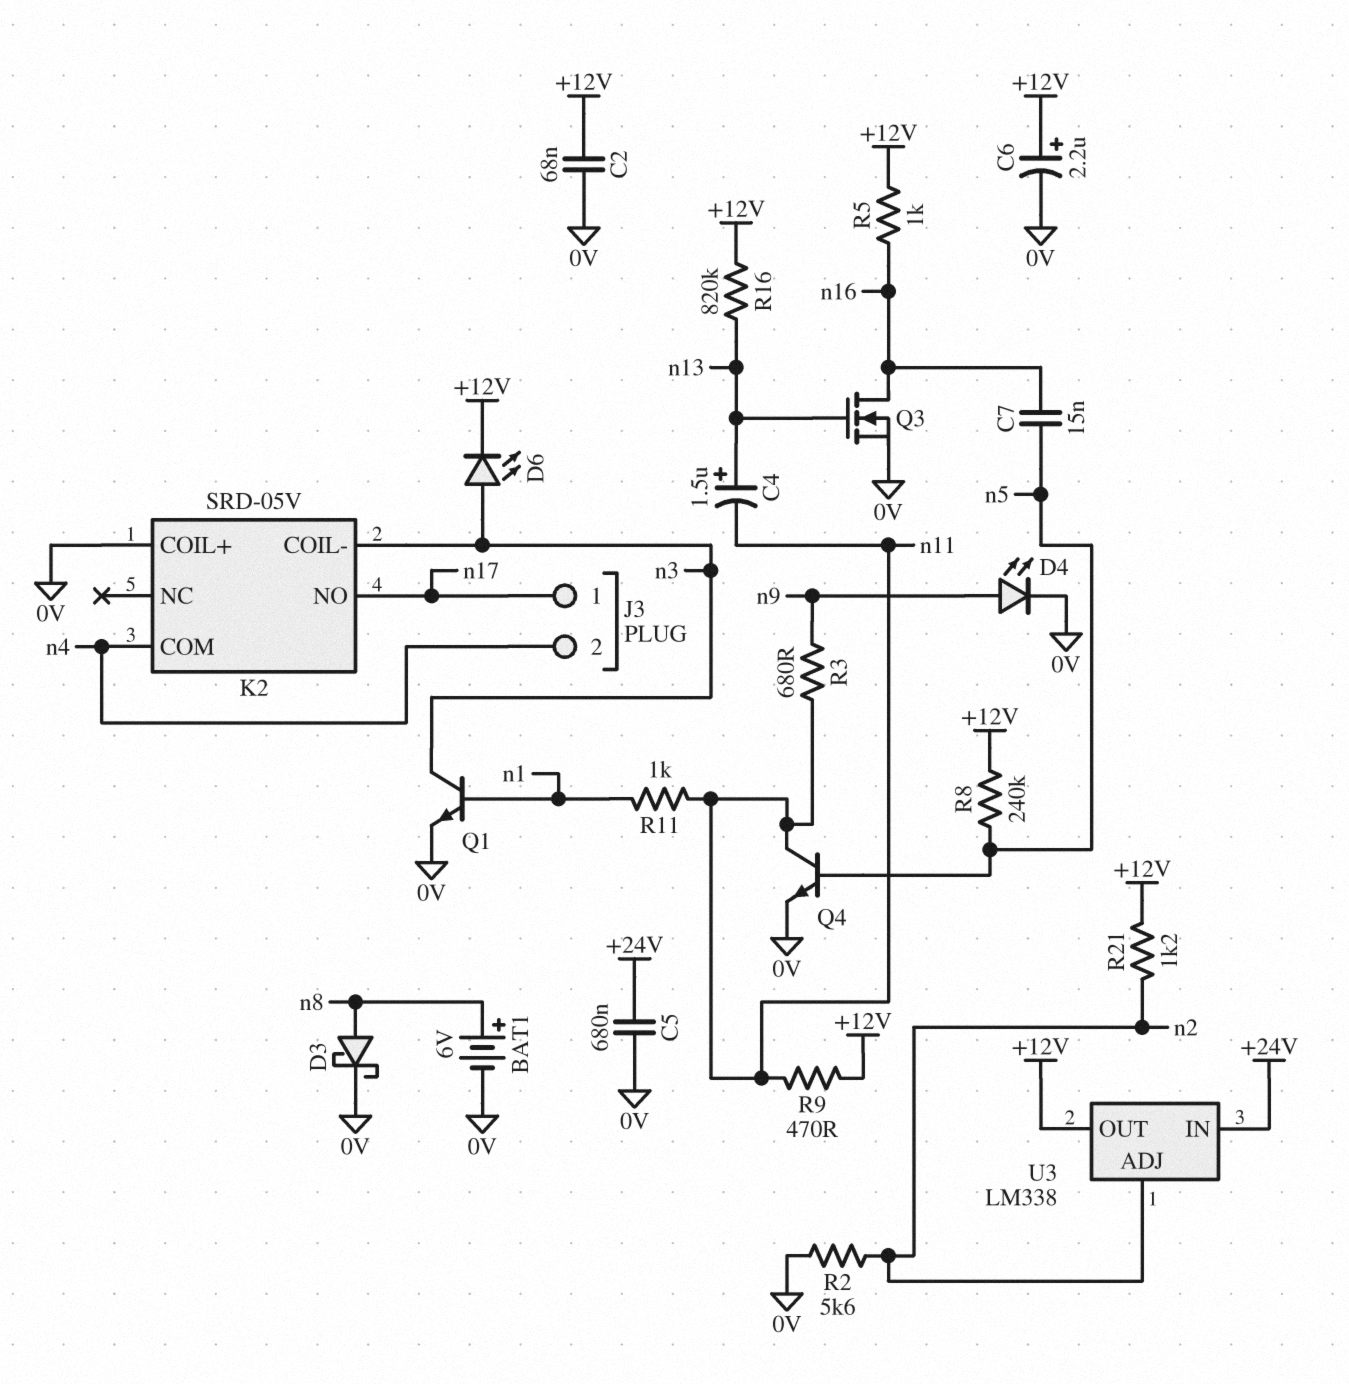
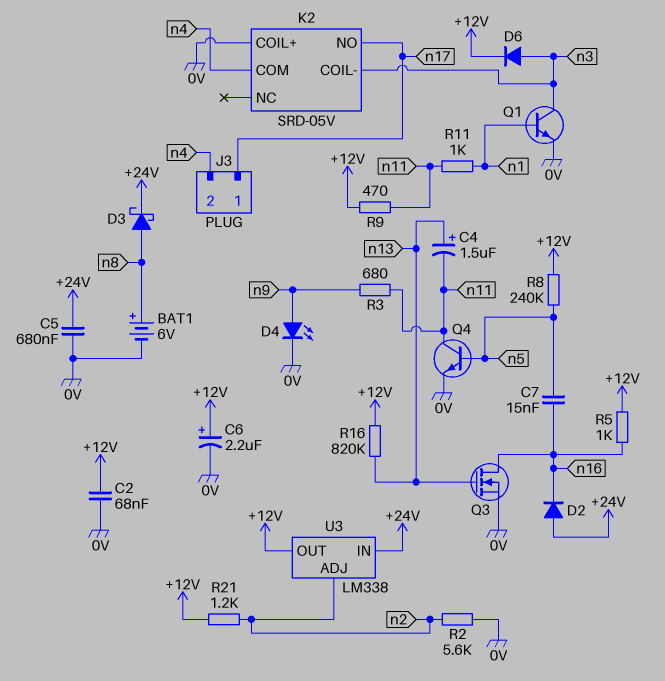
D2: none -> diode (A +24V, K n16)
D3: schottky (A n8, K 0V) -> schottky (A n8, K +24V)
D6: LED (A n3, K +12V) -> diode (A n3, K +12V)

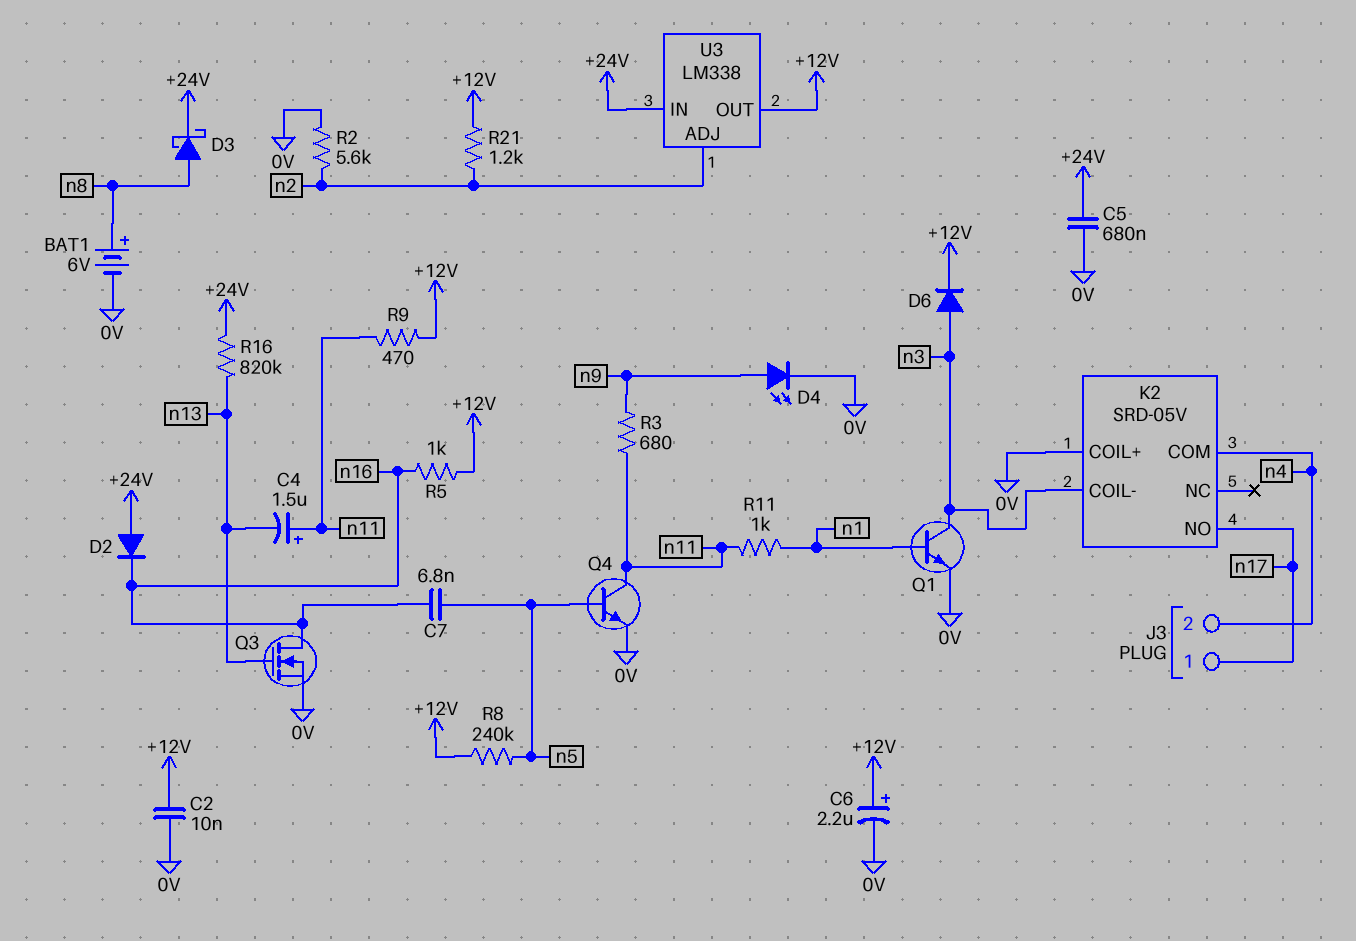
C2: 68nF (+12V, 0V) -> 10nF (+12V, 0V)
C4: 1.5uF (plus n13, minus n11) -> 1.5uF (plus n11, minus n13)
C7: 15nF (n5, n16) -> 6.8nF (n5, n16)
R16: 820k (+12V, n13) -> 820k (+24V, n13)

